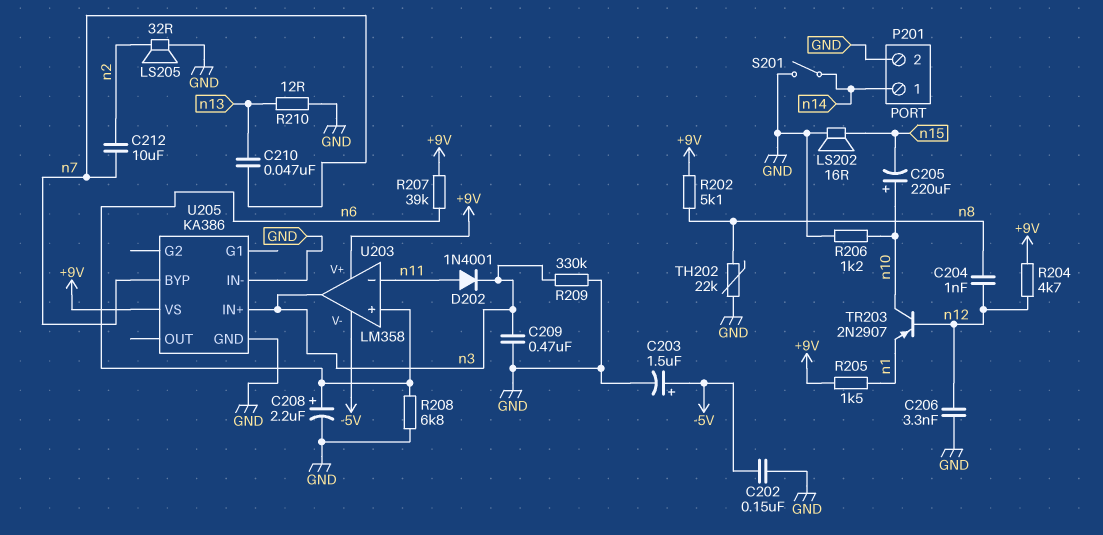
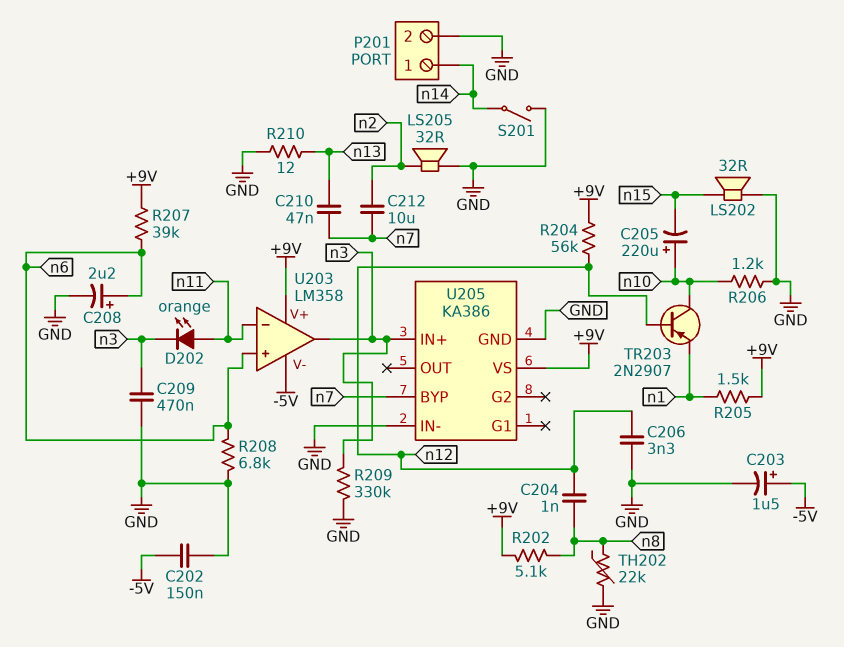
D202: diode 1N4001 (A n11, K n3) -> LED orange (A n11, K n3)
LS202: speaker 16R (GND, n15) -> speaker 32R (GND, n15)
R204: 4.7k (+9V, n12) -> 56k (+9V, n12)

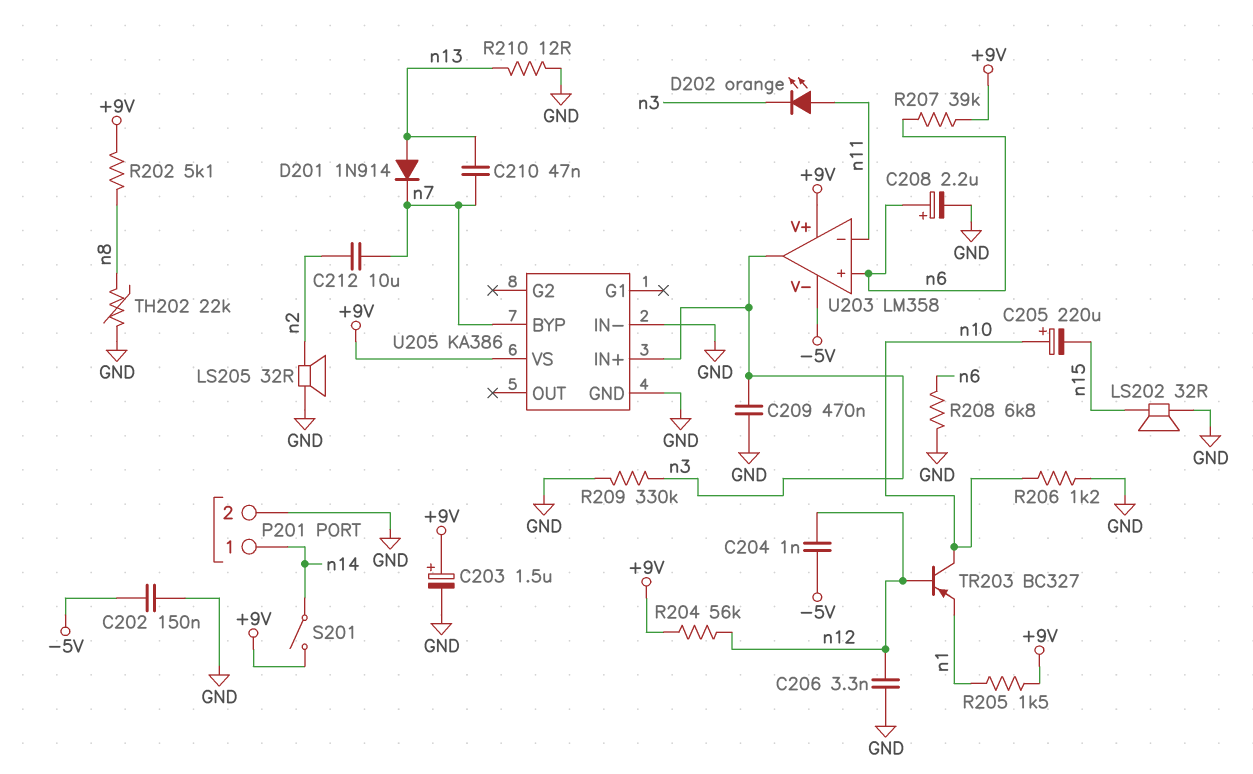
C203: 1.5uF (plus -5V, minus GND) -> 1.5uF (plus +9V, minus GND)
C204: 1nF (n8, n12) -> 1nF (-5V, n12)
D201: none -> diode 1N914 (A n13, K n7)
S201: switch (GND, n14) -> switch (+9V, n14)
TR203: PNP 2N2907 (B n12, C n10, E n1) -> PNP BC327 (B n12, C n10, E n1)

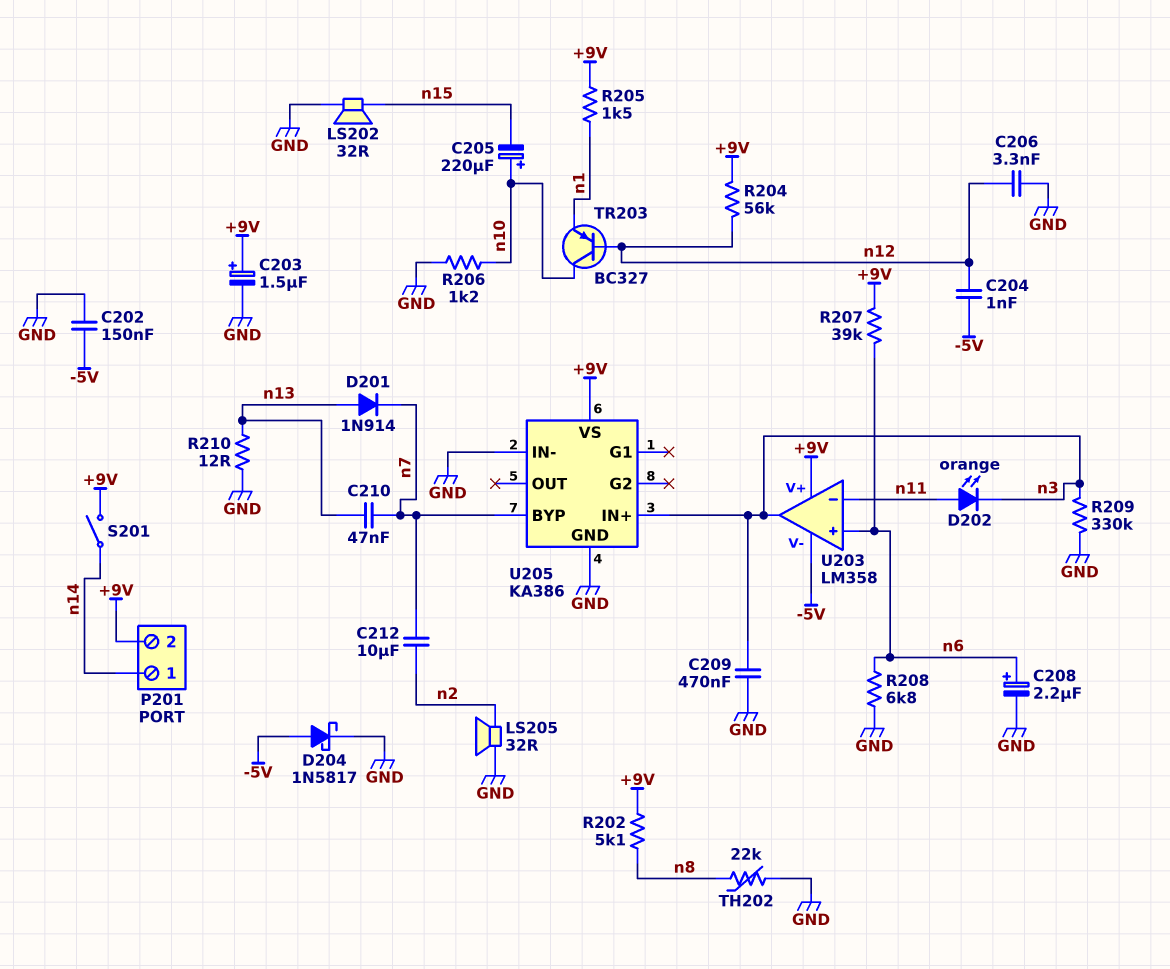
D204: none -> schottky 1N5817 (A -5V, K GND)
P201 pin 2: GND -> +9V

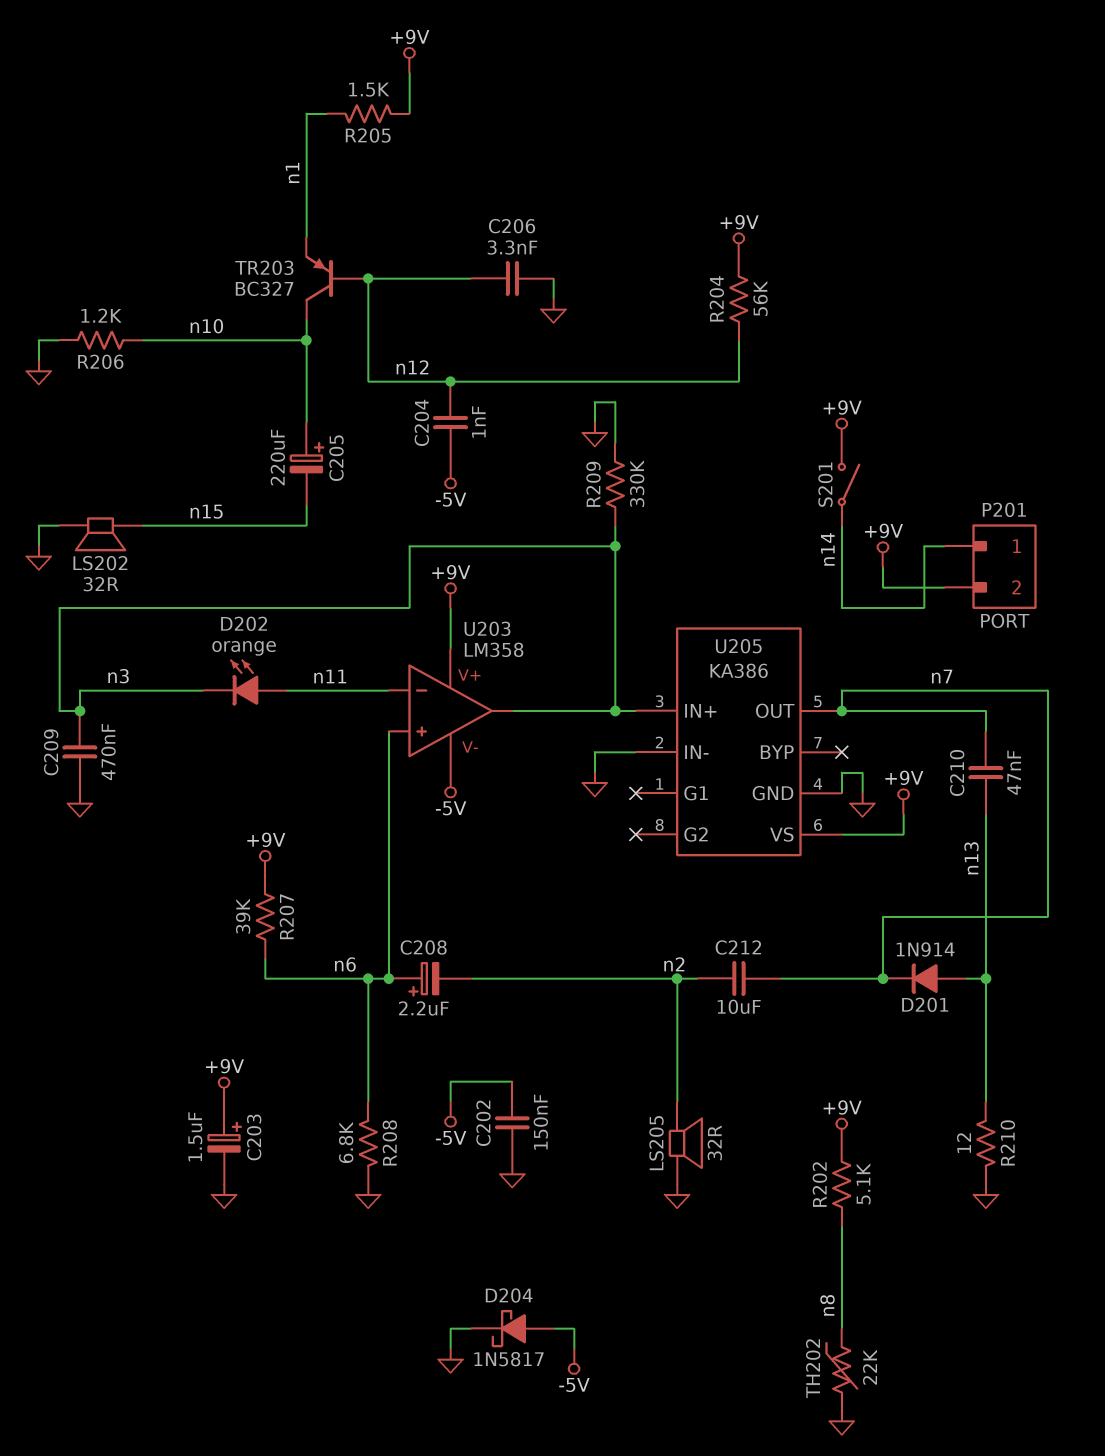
C208: 2.2uF (plus n6, minus GND) -> 2.2uF (plus n6, minus n2)
U205 pin BYP: n7 -> none
U205 pin OUT: none -> n7

